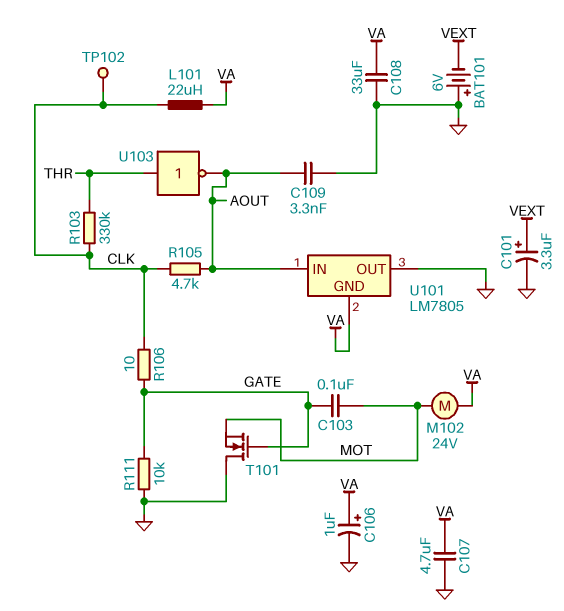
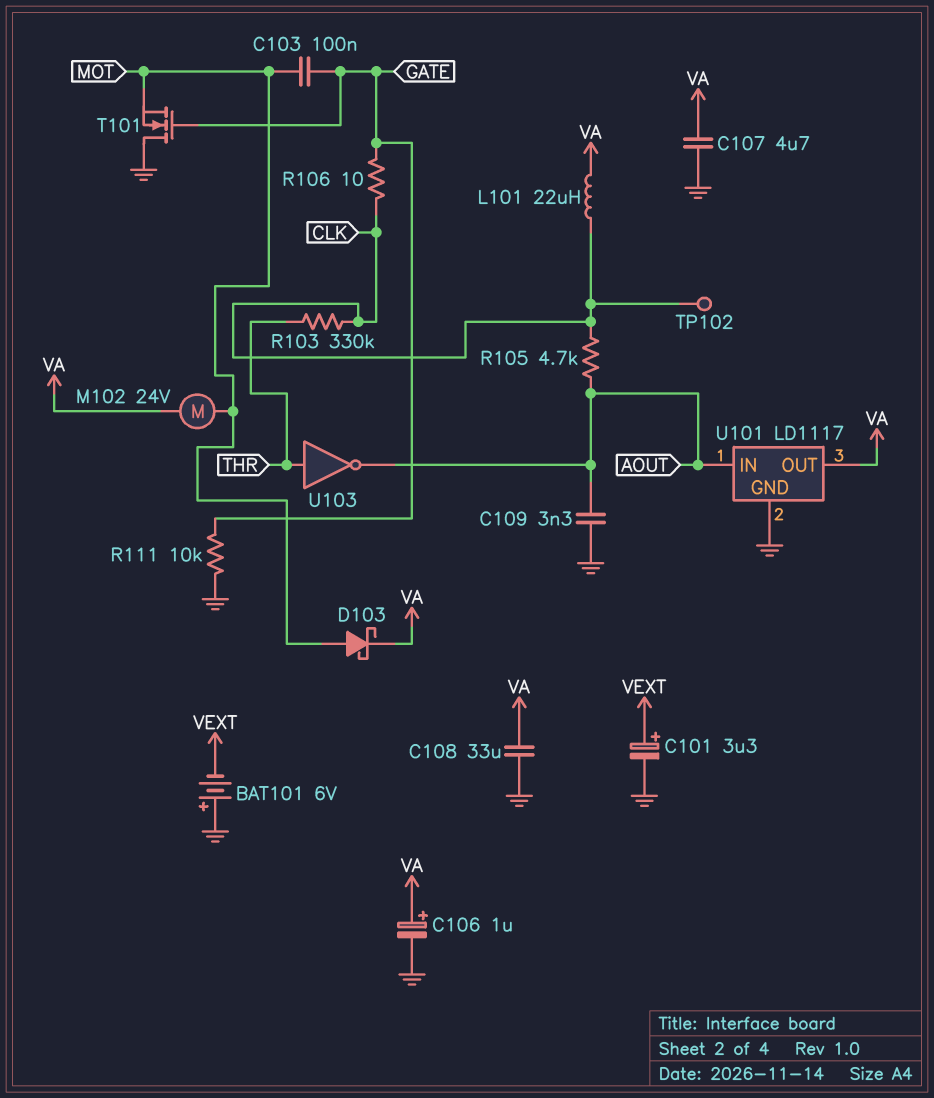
D103: none -> schottky (A MOT, K VA)
U101: LM7805 -> LD1117
U101 pin GND: VA -> GND
U101 pin OUT: GND -> VA

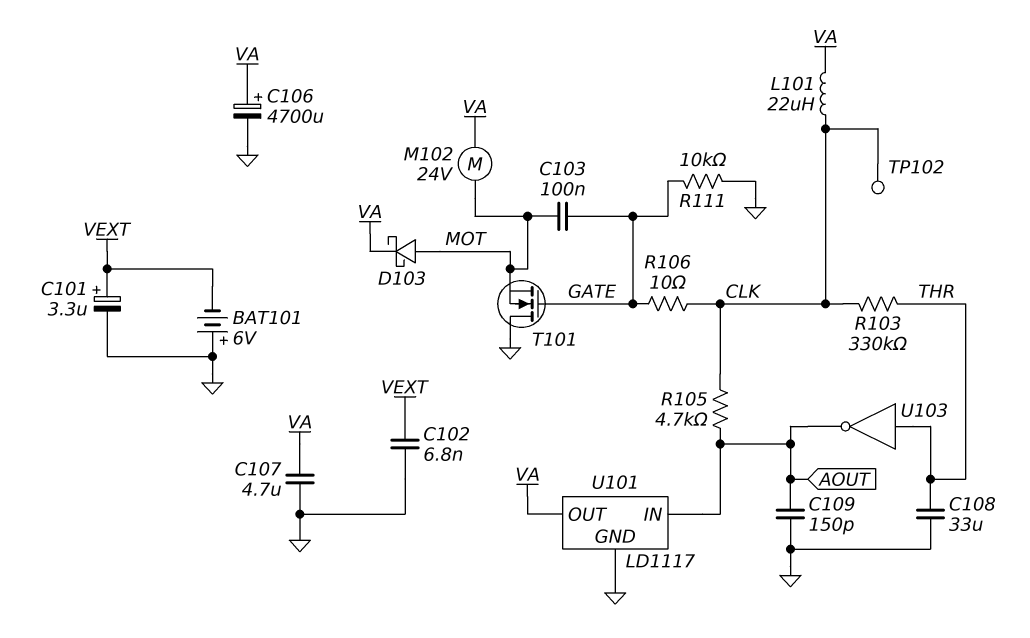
C102: none -> 6.8nF (GND, VEXT)
C106: 1uF (plus VA, minus GND) -> 4700uF (plus VA, minus GND)
C108: 33uF (GND, VA) -> 33uF (GND, THR)
C109: 3.3nF (AOUT, GND) -> 150pF (AOUT, GND)

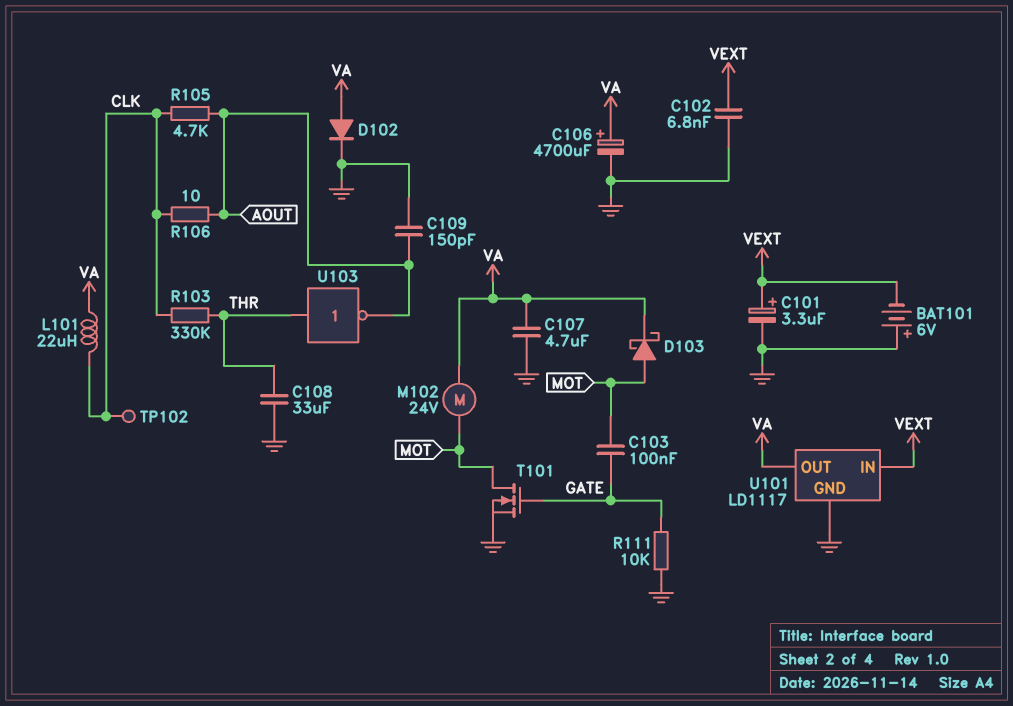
D102: none -> diode (A VA, K GND)
R106: 10 (CLK, GATE) -> 10 (AOUT, CLK)
T101: NMOS (G GATE, D GND, S MOT) -> NMOS (G GATE, D MOT, S GND)
U101 pin IN: AOUT -> VEXT

